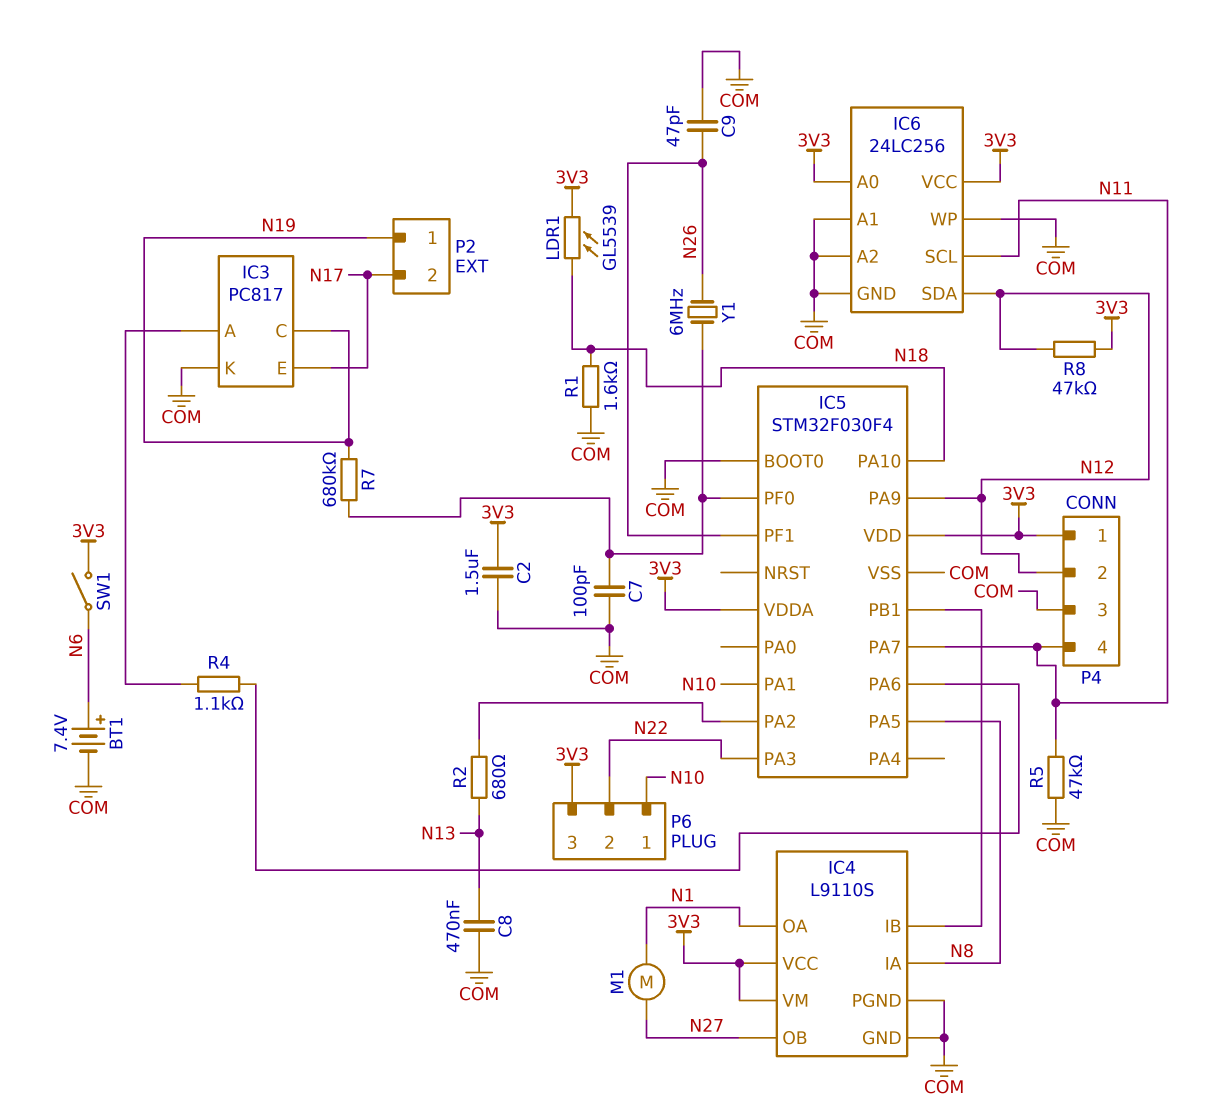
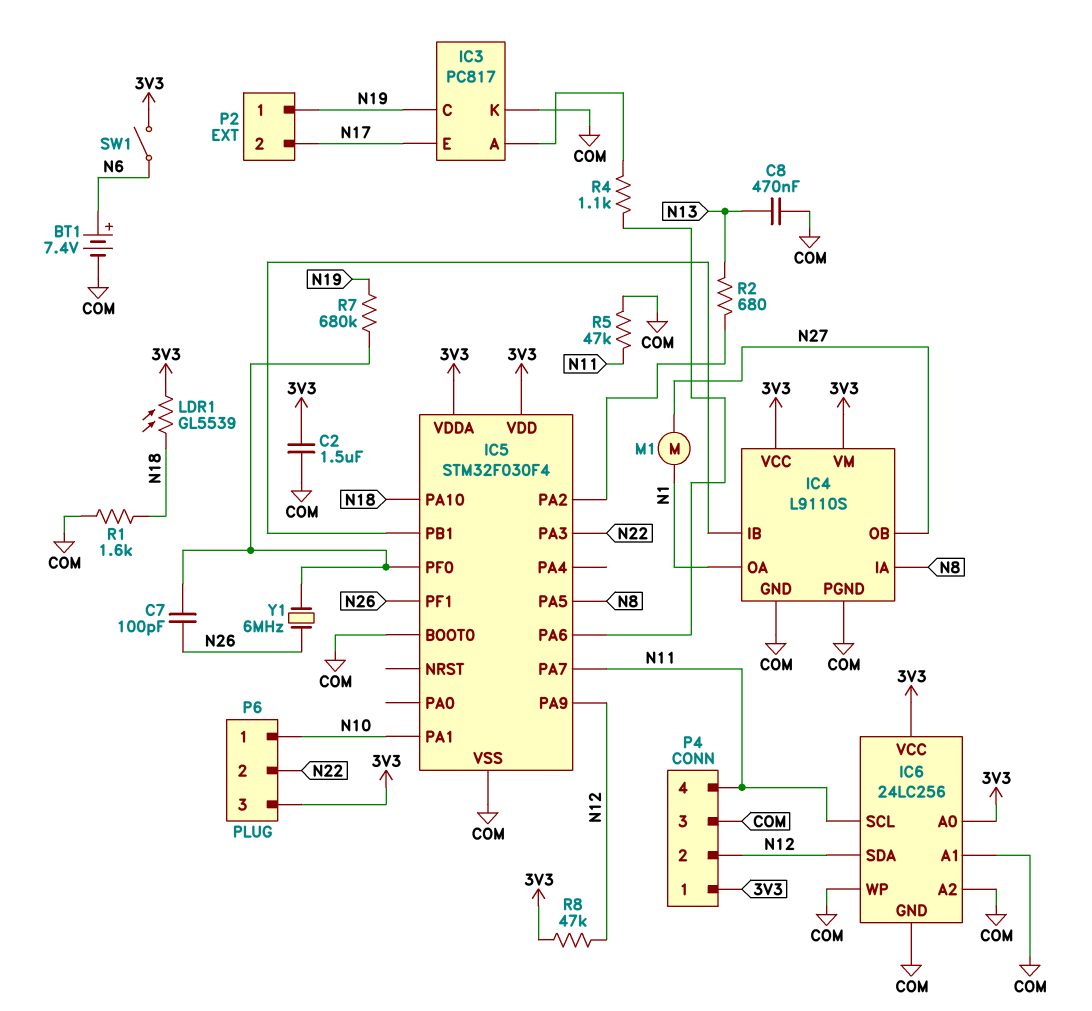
C7: 100pF (COM, IC5/PF0) -> 100pF (IC5/PF0, N26)
C9: 47pF (COM, N26) -> none

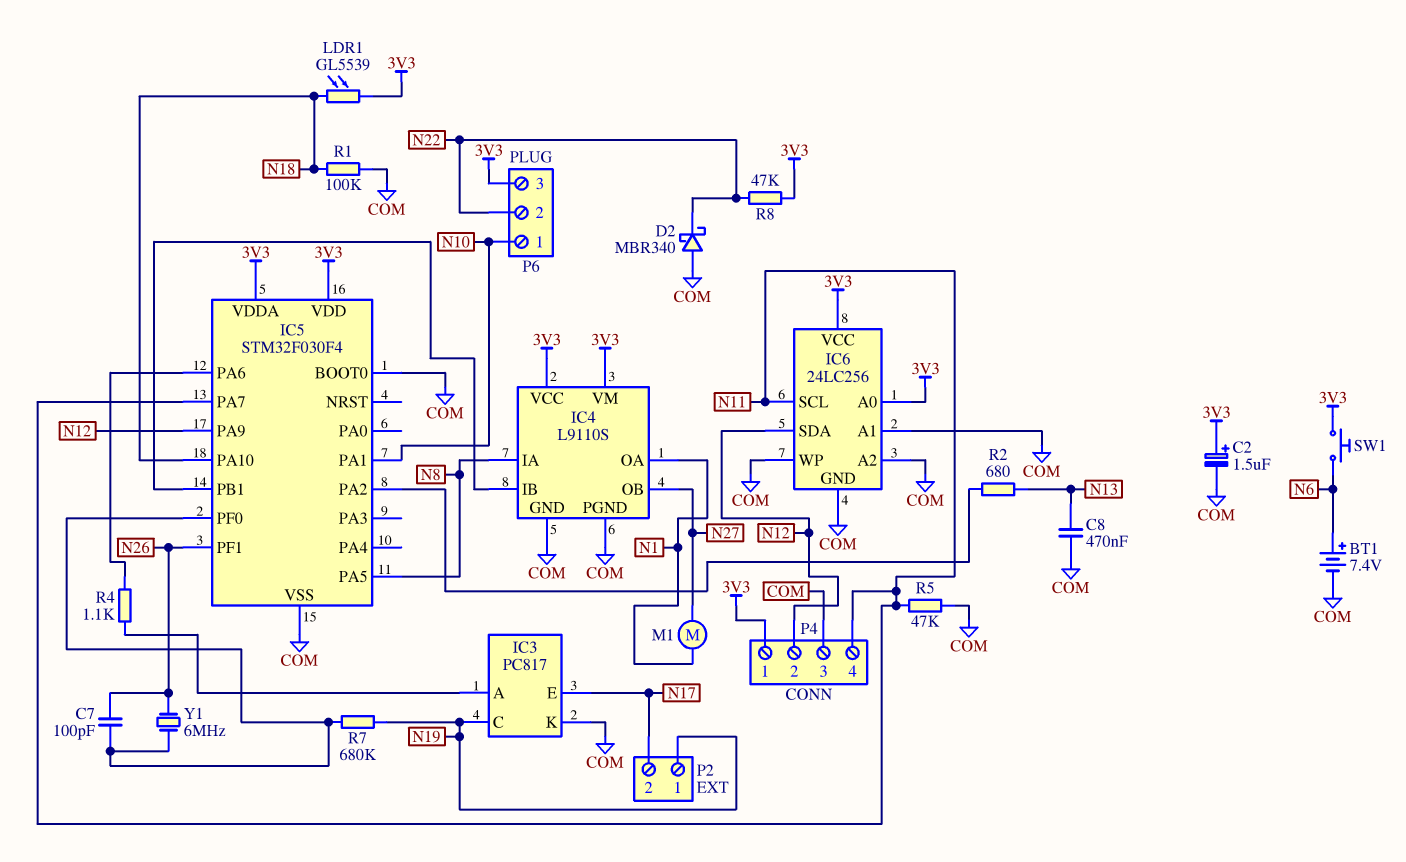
C2: 1.5uF (3V3, COM) -> 1.5uF (plus 3V3, minus COM)
D2: none -> schottky MBR340 (A COM, K N22)
IC5 pin PA3: N22 -> none
R1: 1.6k (COM, N18) -> 100k (COM, N18)
R8: 47k (3V3, N12) -> 47k (3V3, N22)
SW1: switch (3V3, N6) -> button (3V3, N6)

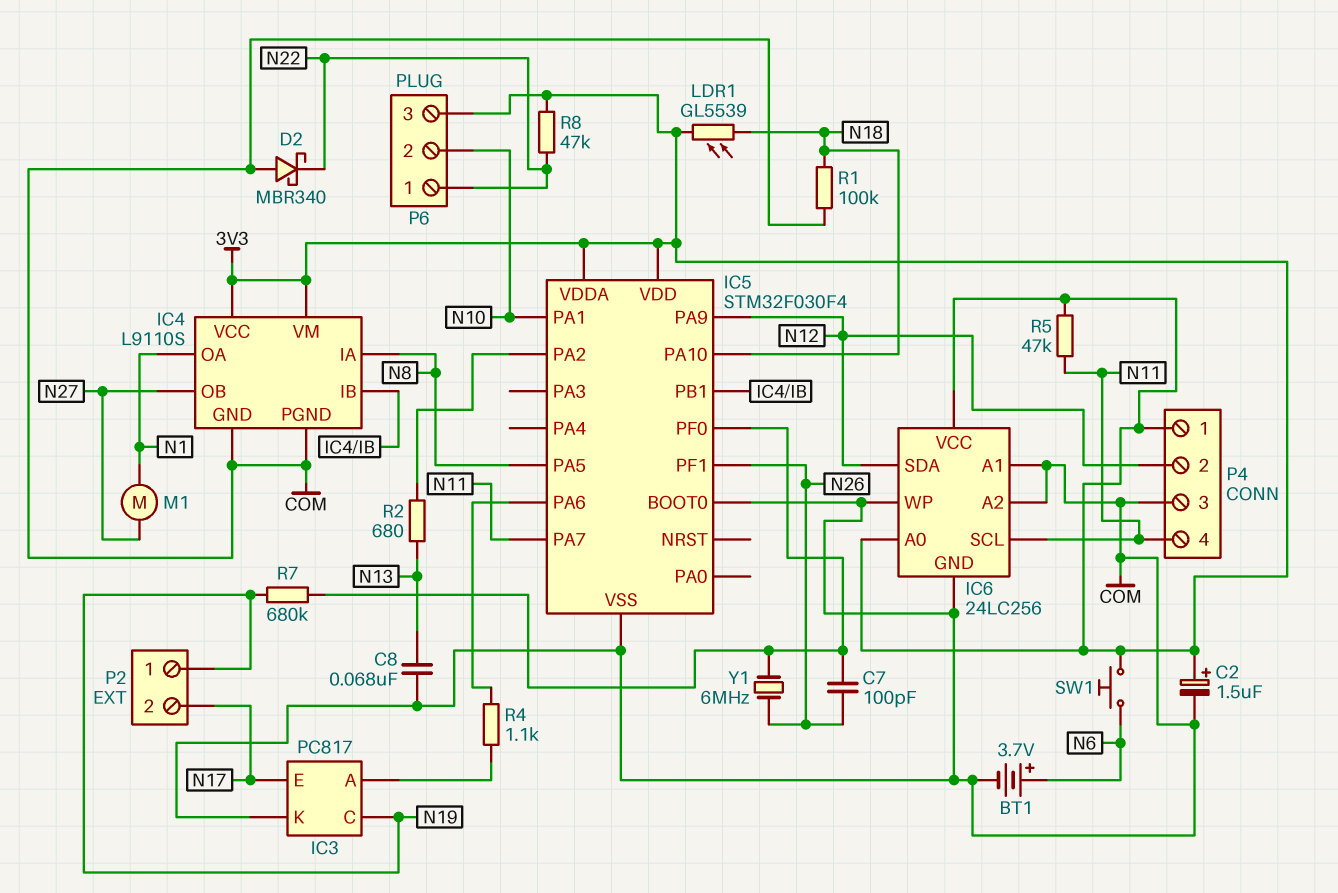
BT1: 7.4V (plus N6, minus COM) -> 3.7V (plus N6, minus COM)
C8: 470nF (COM, N13) -> 68nF (COM, N13)
P6 pin 1: N10 -> N22
P6 pin 2: N22 -> N10
R5: 47k (COM, N11) -> 47k (3V3, N11)

